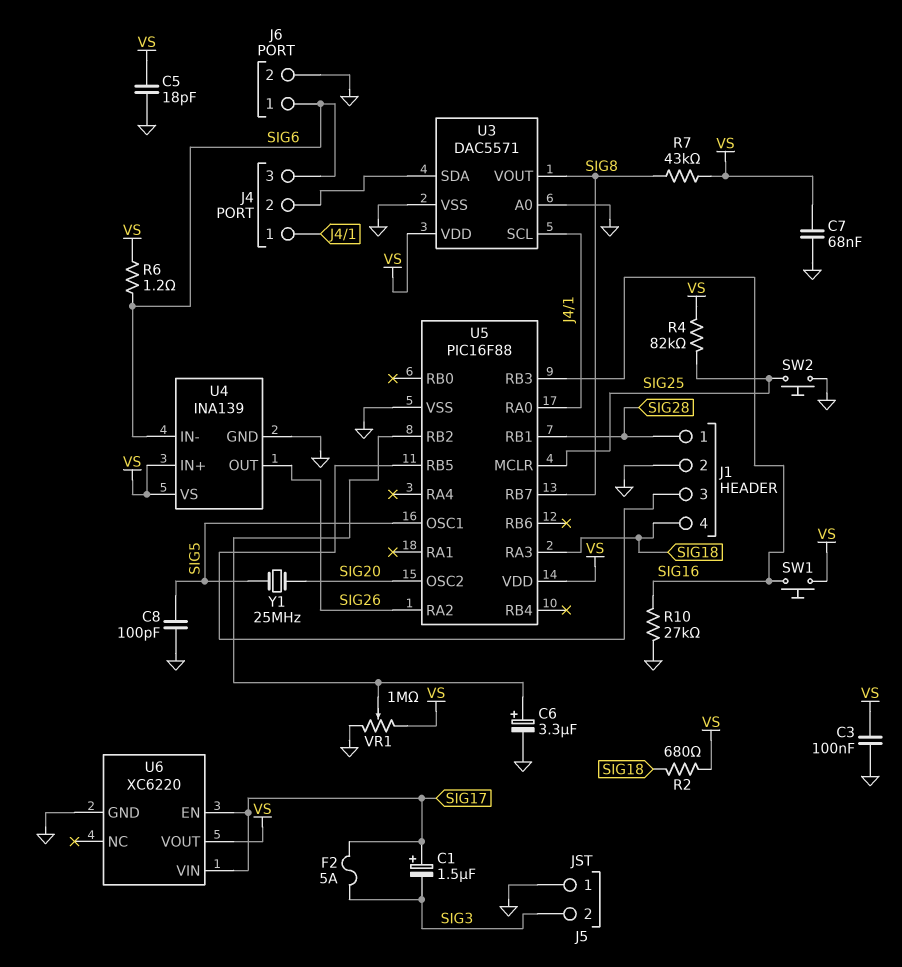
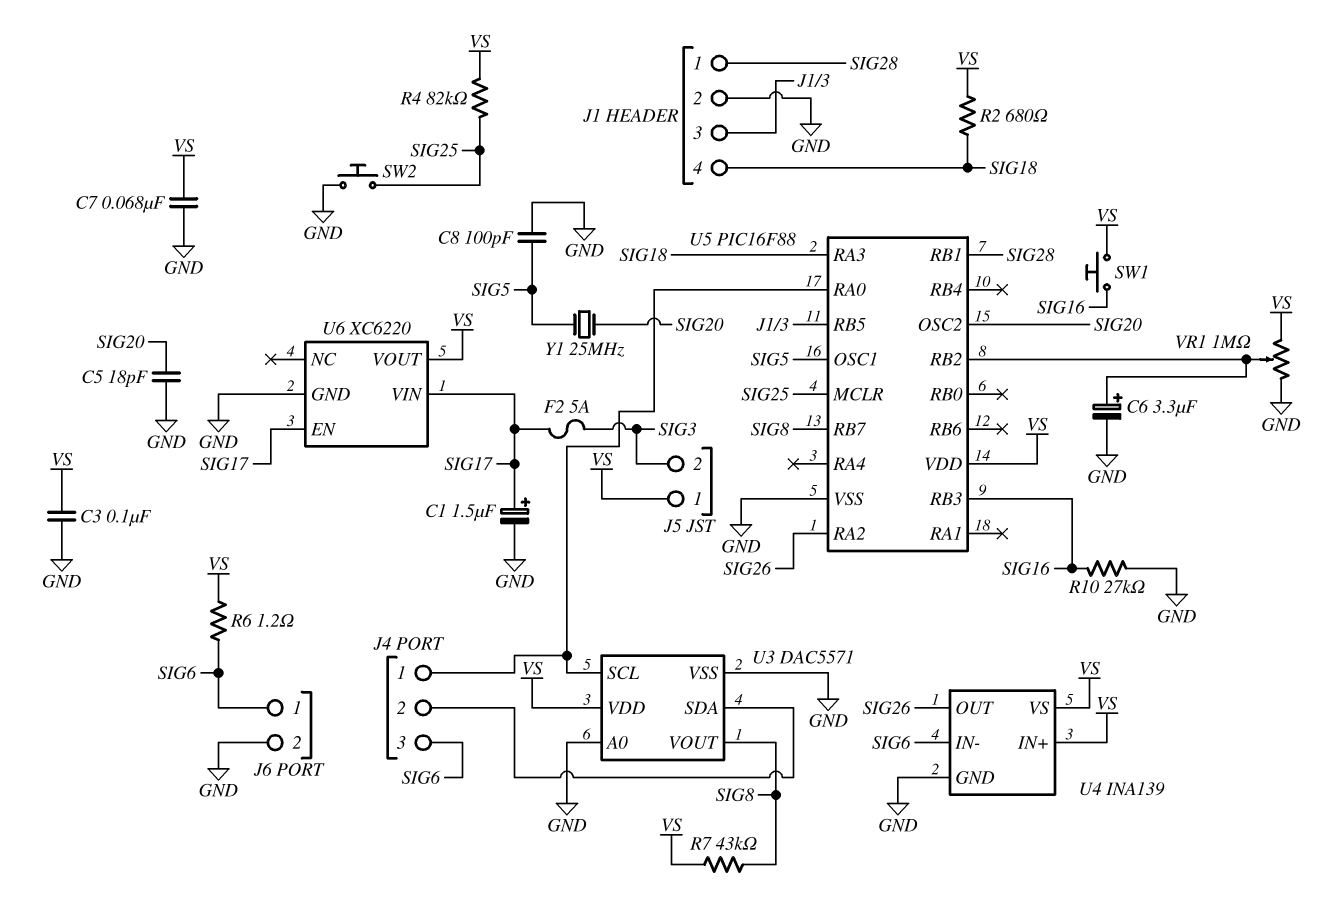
C1: 1.5uF (plus SIG17, minus SIG3) -> 1.5uF (plus SIG17, minus GND)
C5: 18pF (GND, VS) -> 18pF (GND, SIG20)
J5 pin 1: GND -> VS

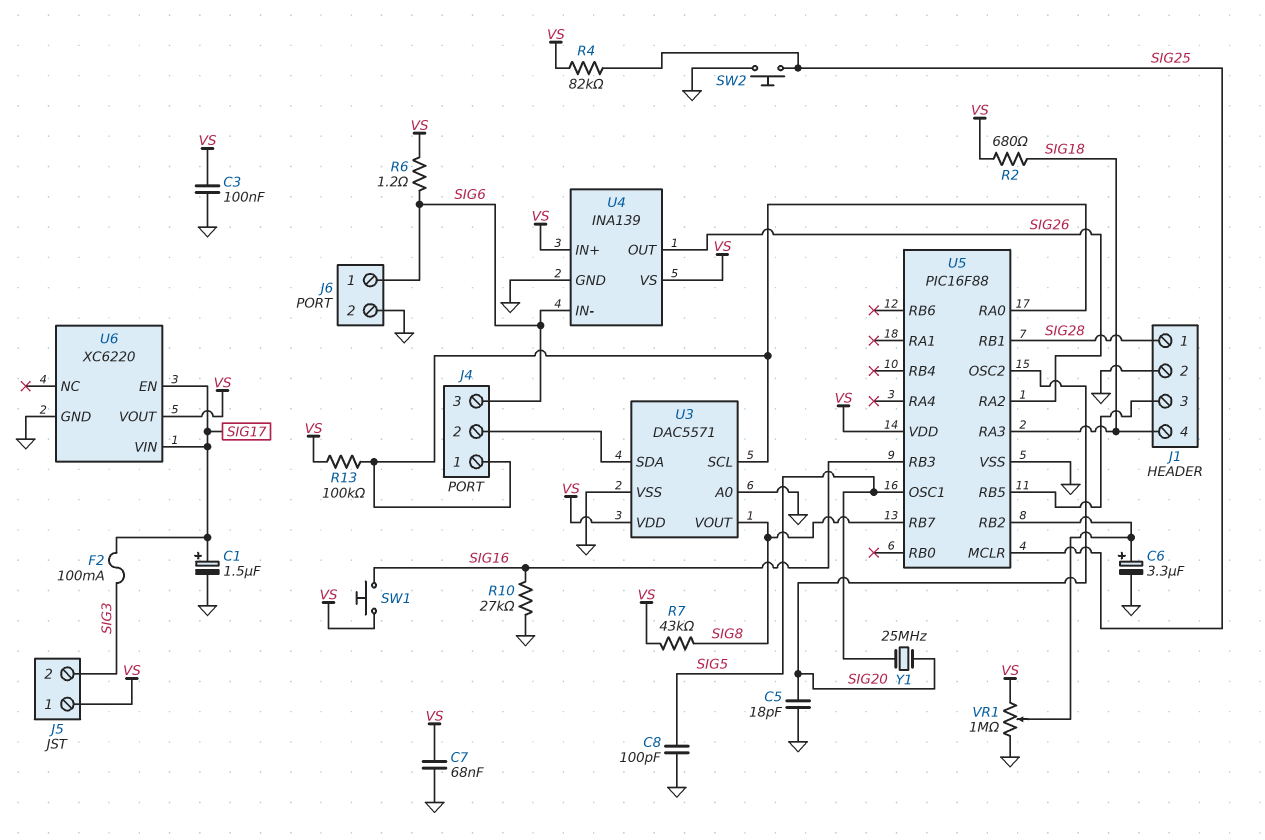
F2: 5A (SIG3, SIG17) -> 100mA (SIG3, SIG17)
R13: none -> 100k (J4/1, VS)

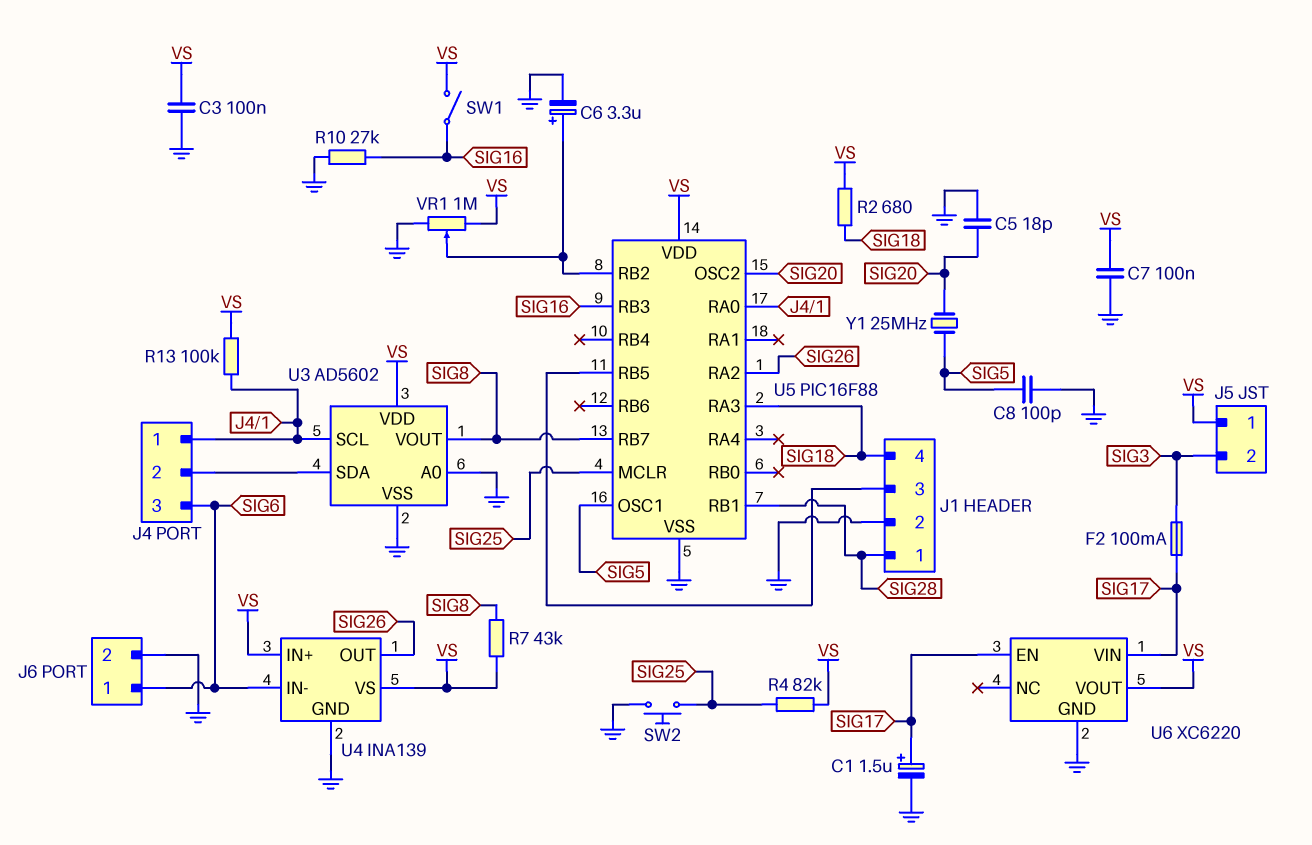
C7: 68nF (GND, VS) -> 100nF (GND, VS)
R6: 1.2 (SIG6, VS) -> none
SW1: button (SIG16, VS) -> switch (SIG16, VS)
U3: DAC5571 -> AD5602

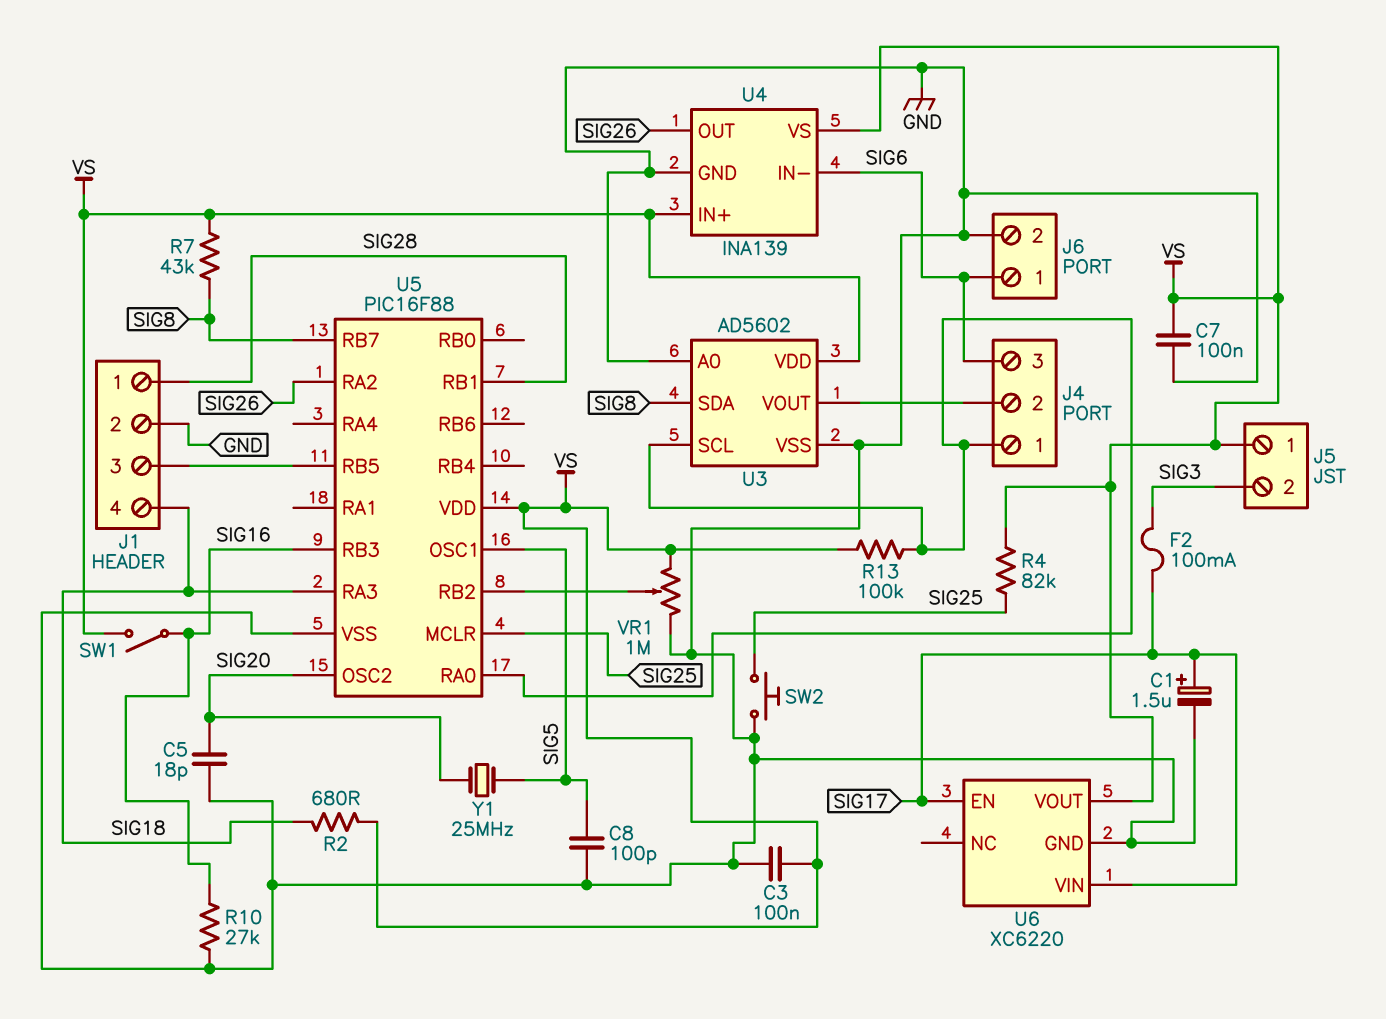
C6: 3.3uF (plus U5/RB2, minus GND) -> none
U3 pin SDA: J4/2 -> SIG8
U3 pin VOUT: SIG8 -> J4/2

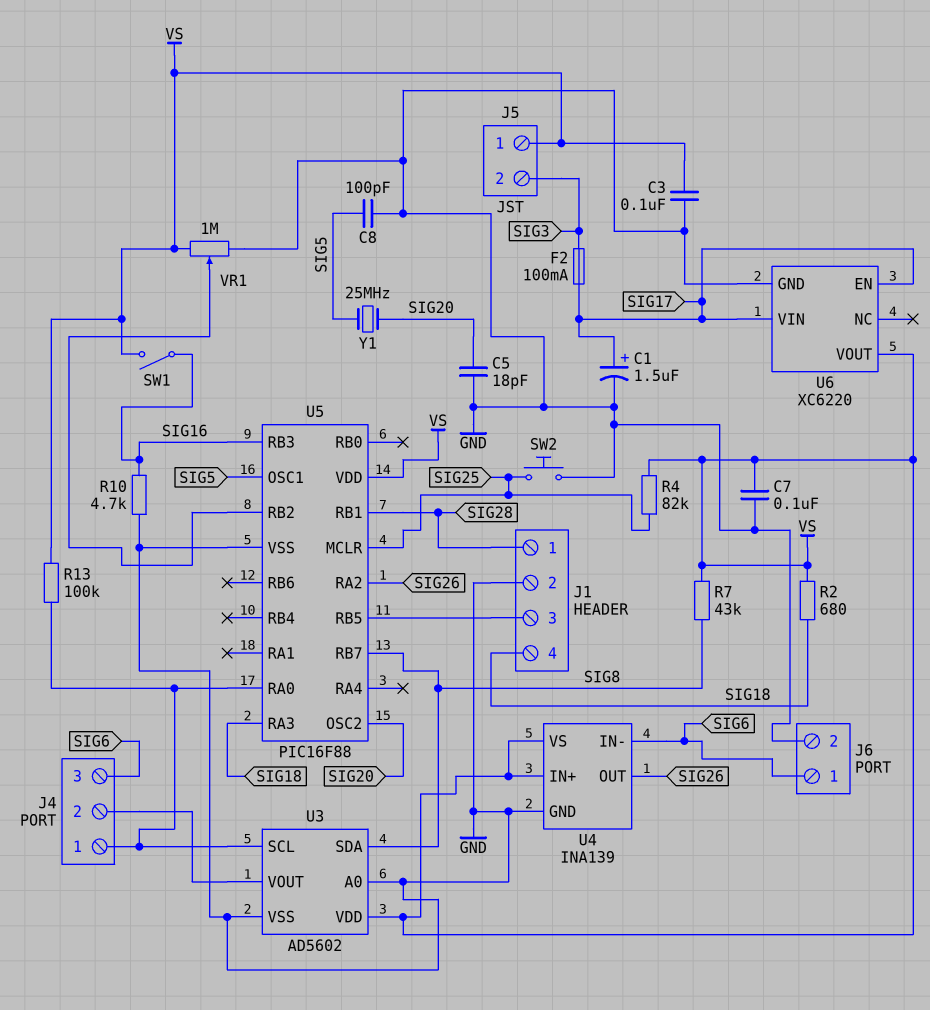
R10: 27k (GND, SIG16) -> 4.7k (GND, SIG16)

